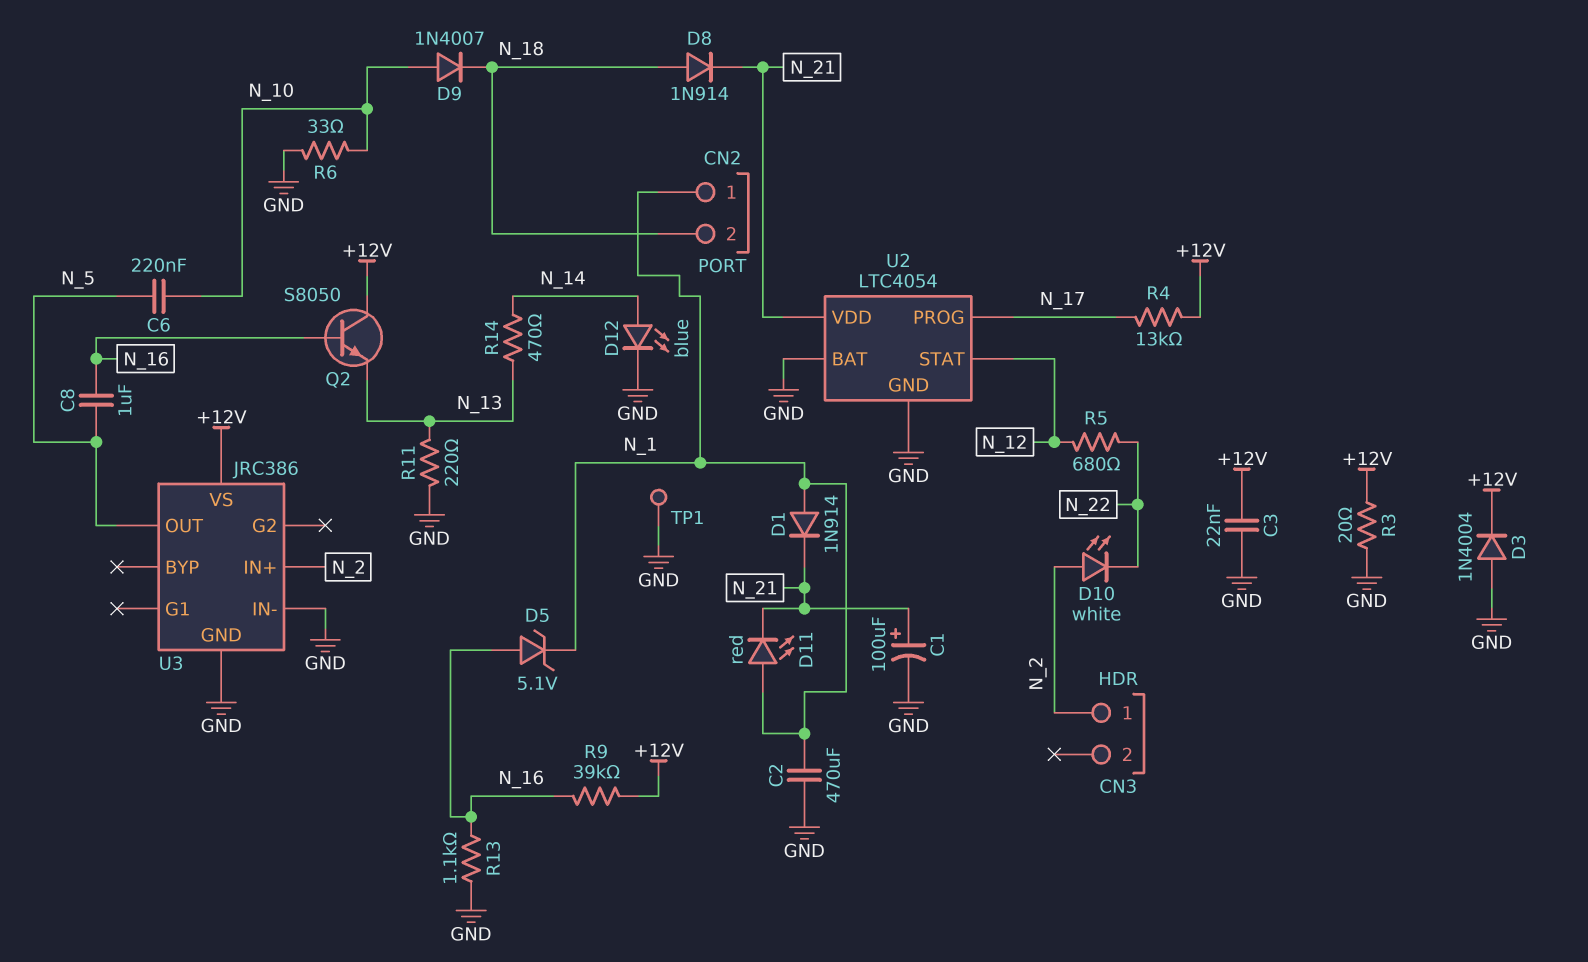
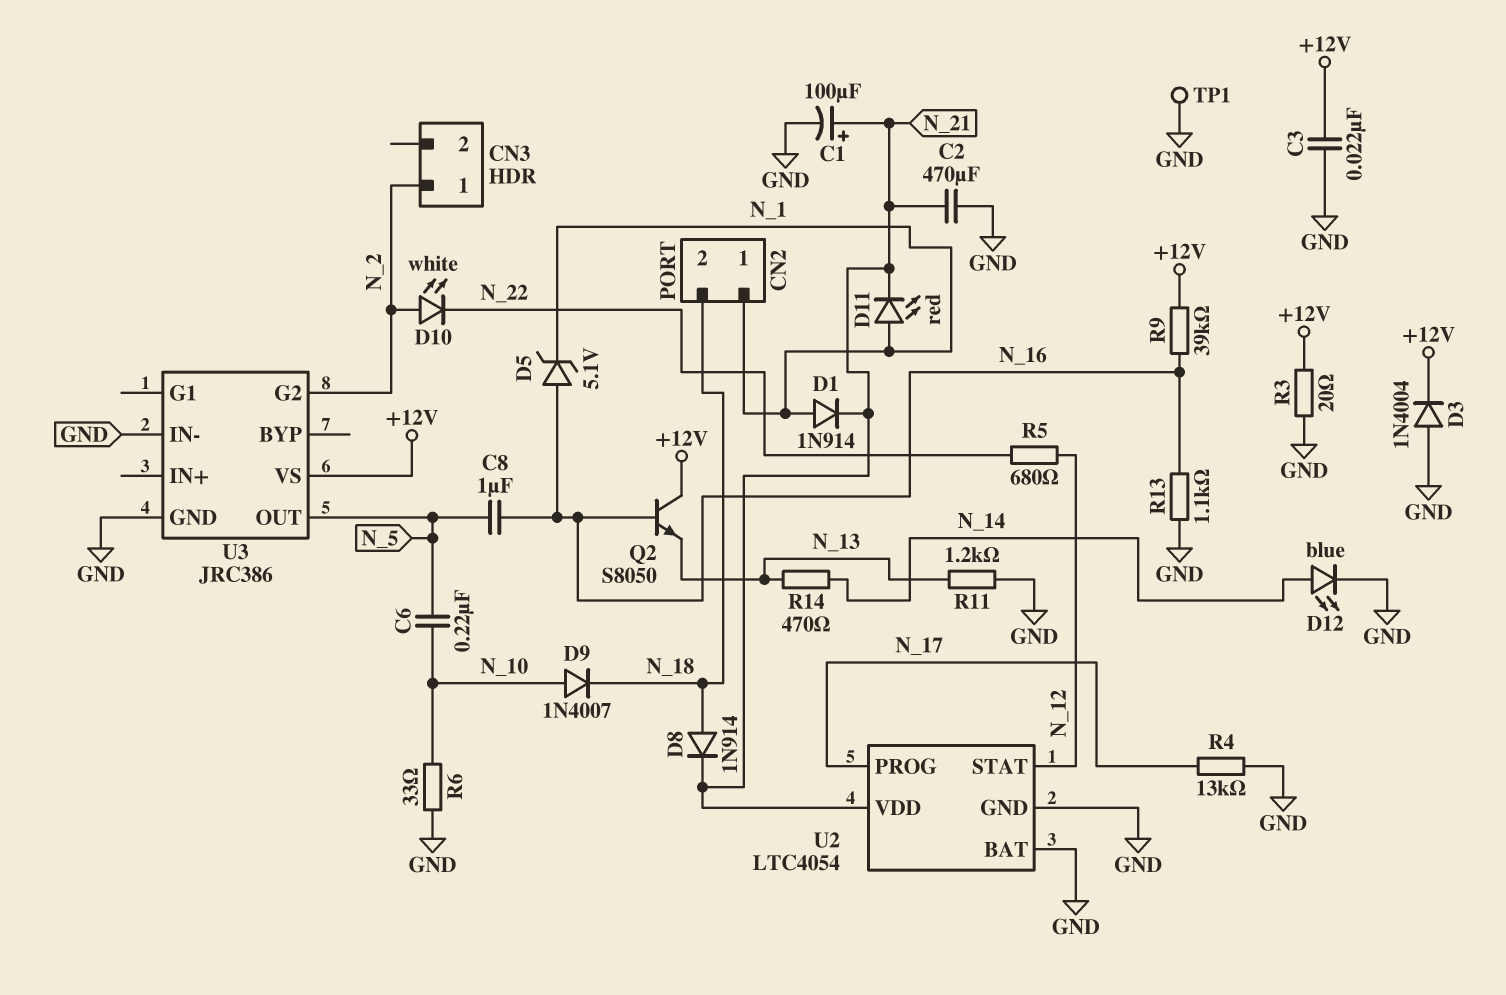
C2: 470uF (GND, N_1) -> 470uF (GND, N_21)
R4: 13k (+12V, N_17) -> 13k (GND, N_17)
R11: 220 (GND, N_13) -> 1.2k (GND, N_13)
U3 pin G2: none -> N_2
U3 pin IN+: N_2 -> none

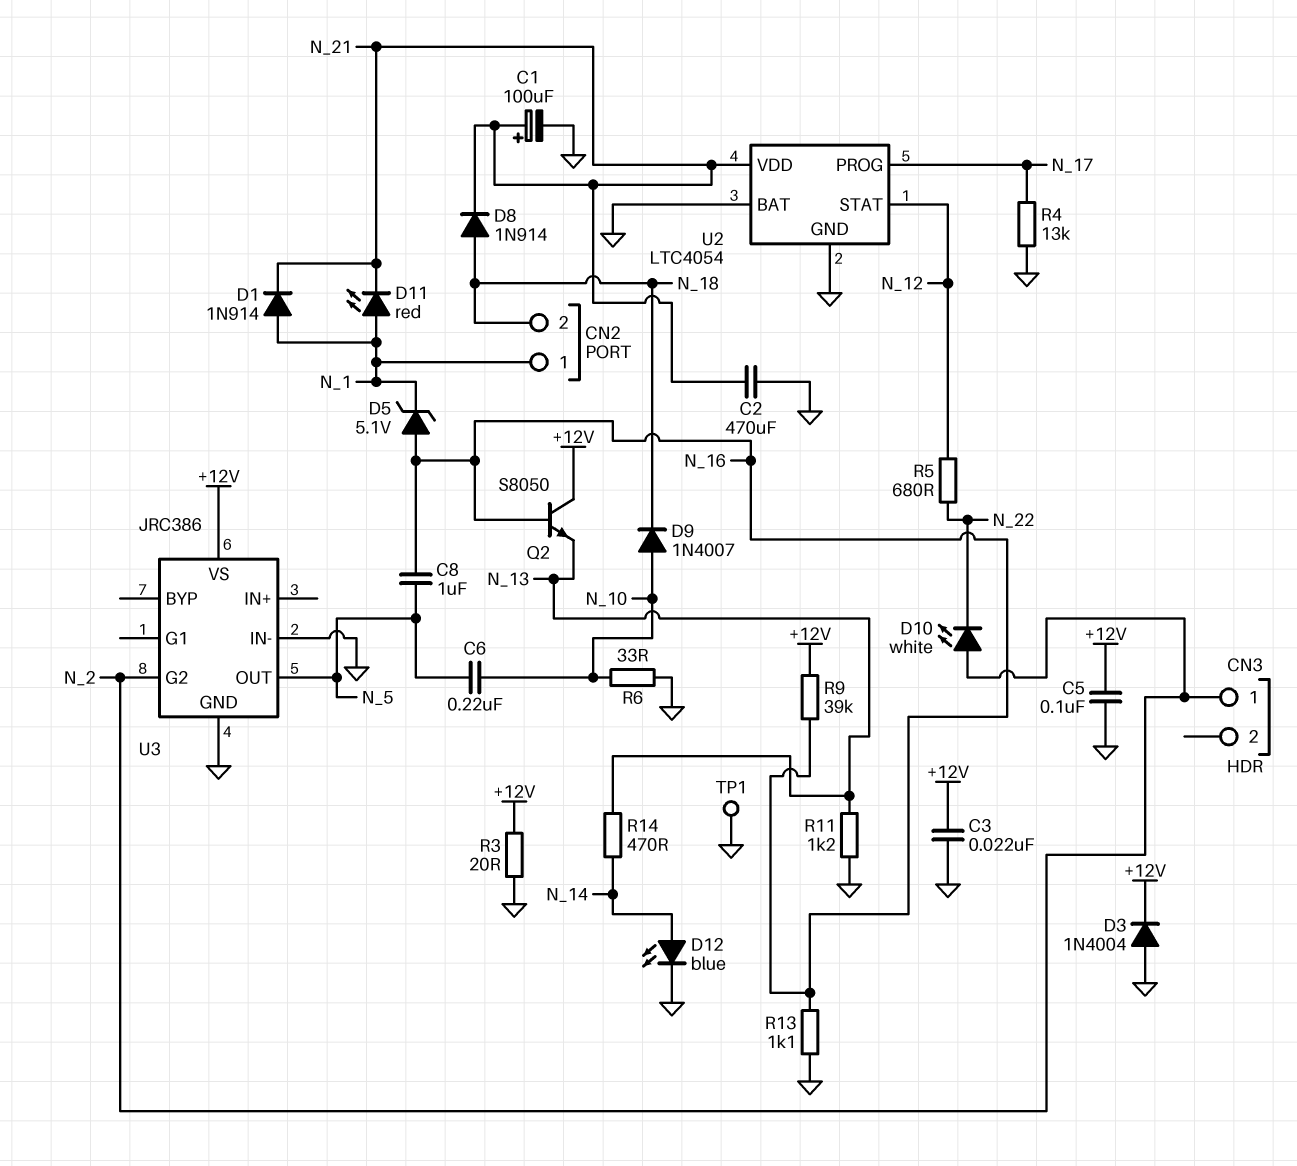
C5: none -> 100nF (+12V, GND)

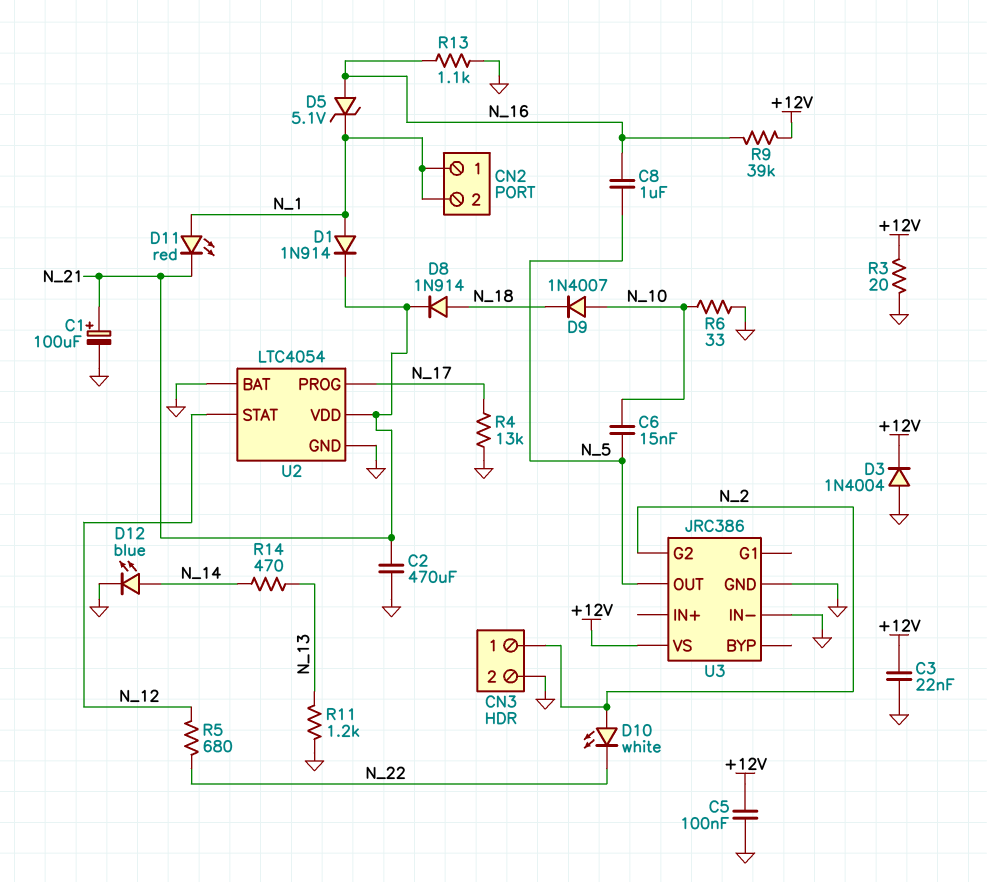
C6: 220nF (N_5, N_10) -> 15nF (N_5, N_10)
CN2 pin 2: N_18 -> N_1
CN3 pin 2: none -> GND
Q2: NPN S8050 (B N_16, C +12V, E N_13) -> none
TP1: test point (GND) -> none

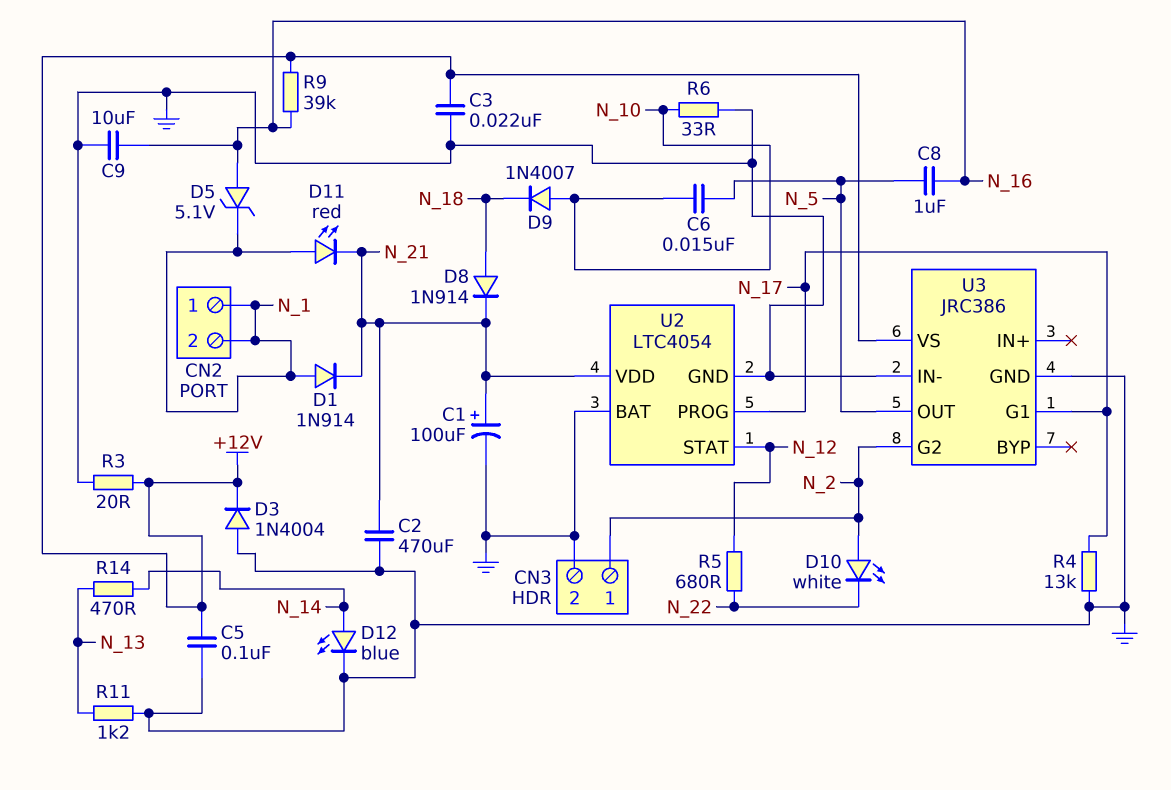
C9: none -> 10uF (GND, N_16)
R13: 1.1k (GND, N_16) -> none
U3 pin G1: none -> N_17

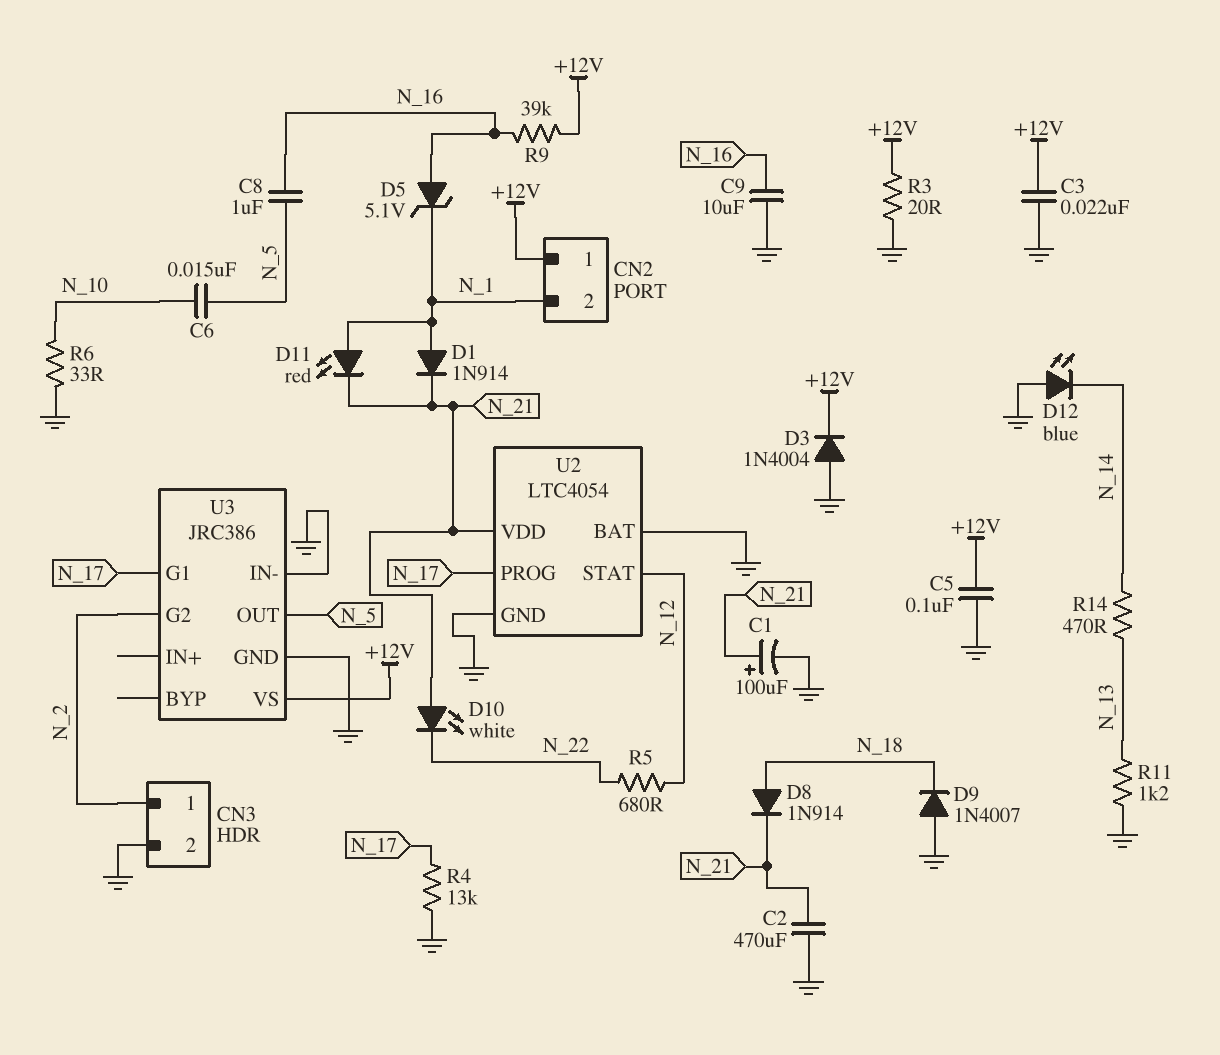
CN2 pin 1: N_1 -> +12V
D9: diode 1N4007 (A N_10, K N_18) -> diode 1N4007 (A GND, K N_18)
D10: LED white (A N_2, K N_22) -> LED white (A N_21, K N_22)
D12: LED blue (A N_14, K GND) -> LED blue (A GND, K N_14)

